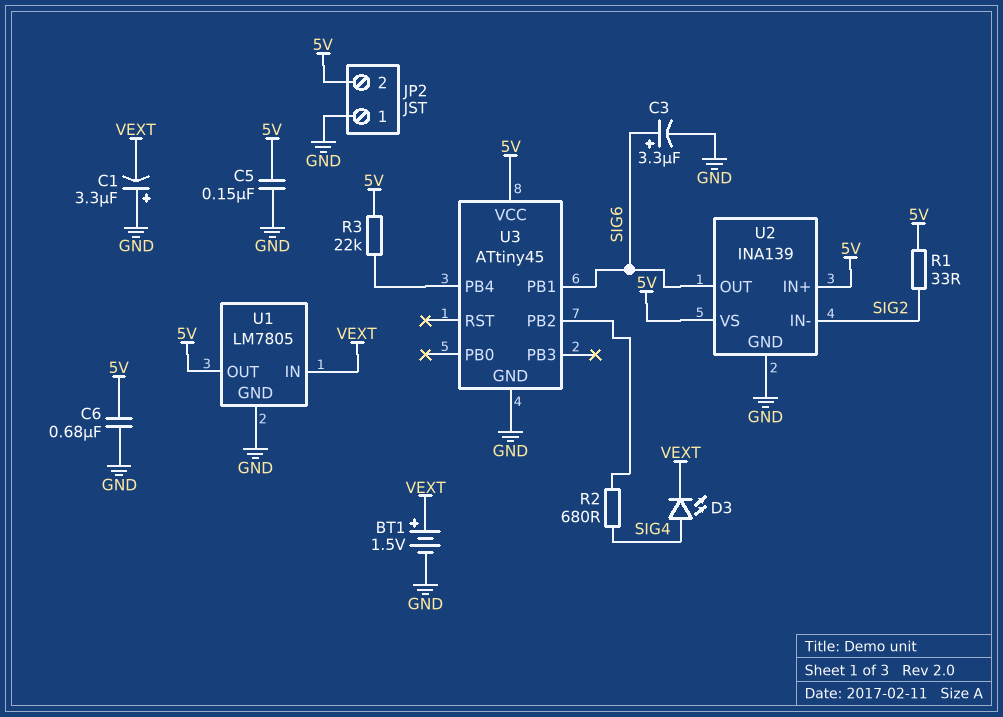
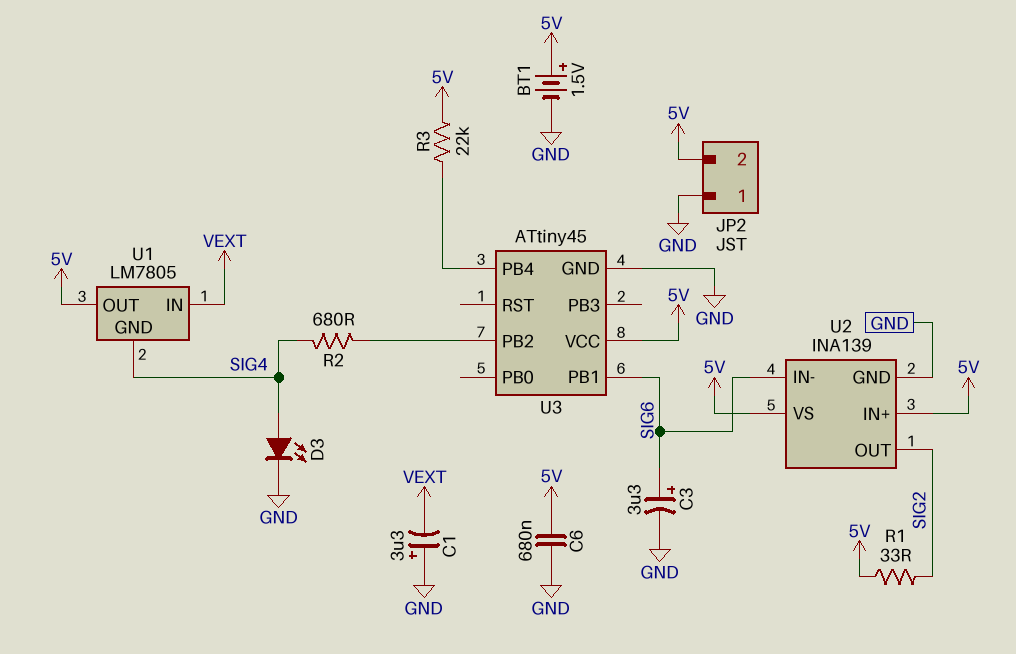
BT1: 1.5V (plus VEXT, minus GND) -> 1.5V (plus 5V, minus GND)
C5: 150nF (5V, GND) -> none
D3: LED (A SIG4, K VEXT) -> LED (A SIG4, K GND)
U1 pin GND: GND -> SIG4
U2 pin IN-: SIG2 -> SIG6
U2 pin OUT: SIG6 -> SIG2

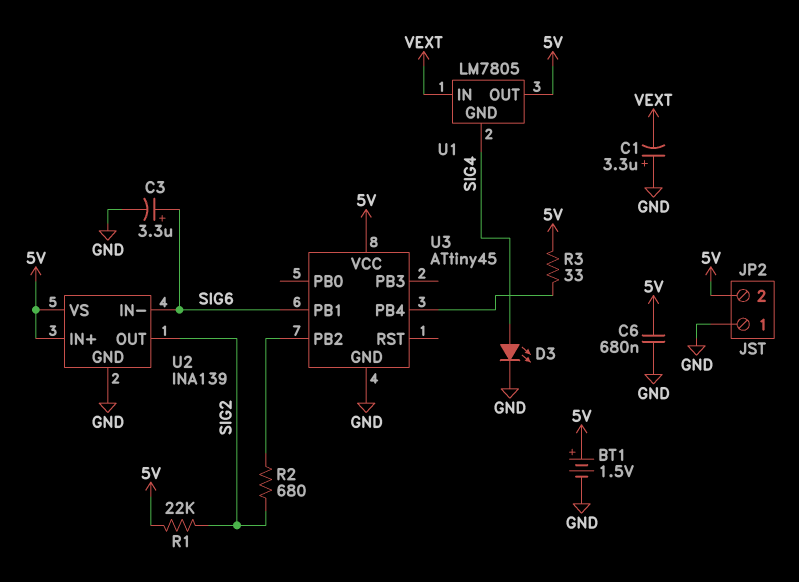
R1: 33 (5V, SIG2) -> 22k (5V, SIG2)
R2: 680 (SIG4, U3/PB2) -> 680 (SIG2, U3/PB2)
R3: 22k (5V, U3/PB4) -> 33 (5V, U3/PB4)

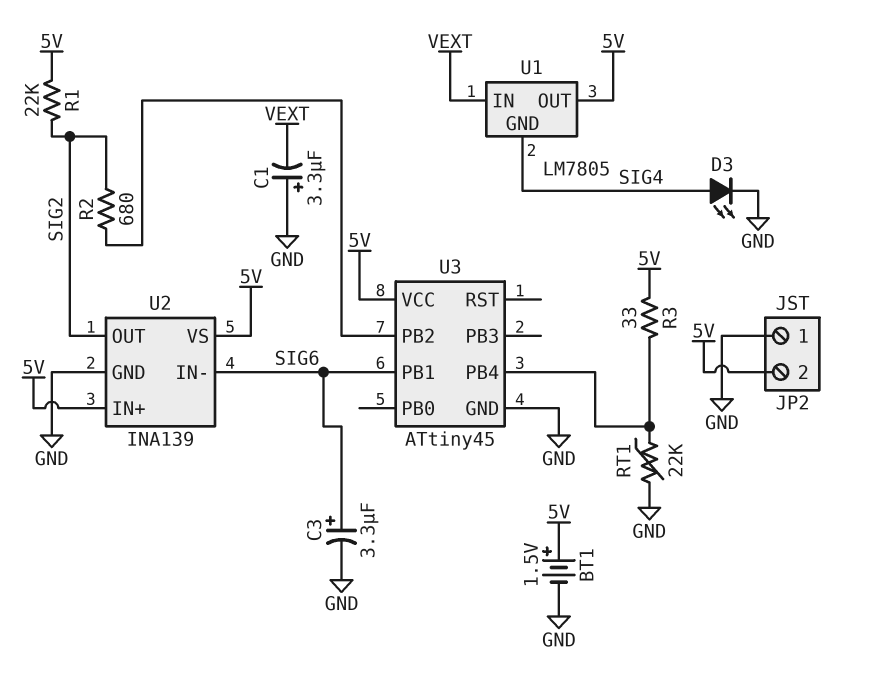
C6: 680nF (5V, GND) -> none
RT1: none -> 22k (GND, U3/PB4)

